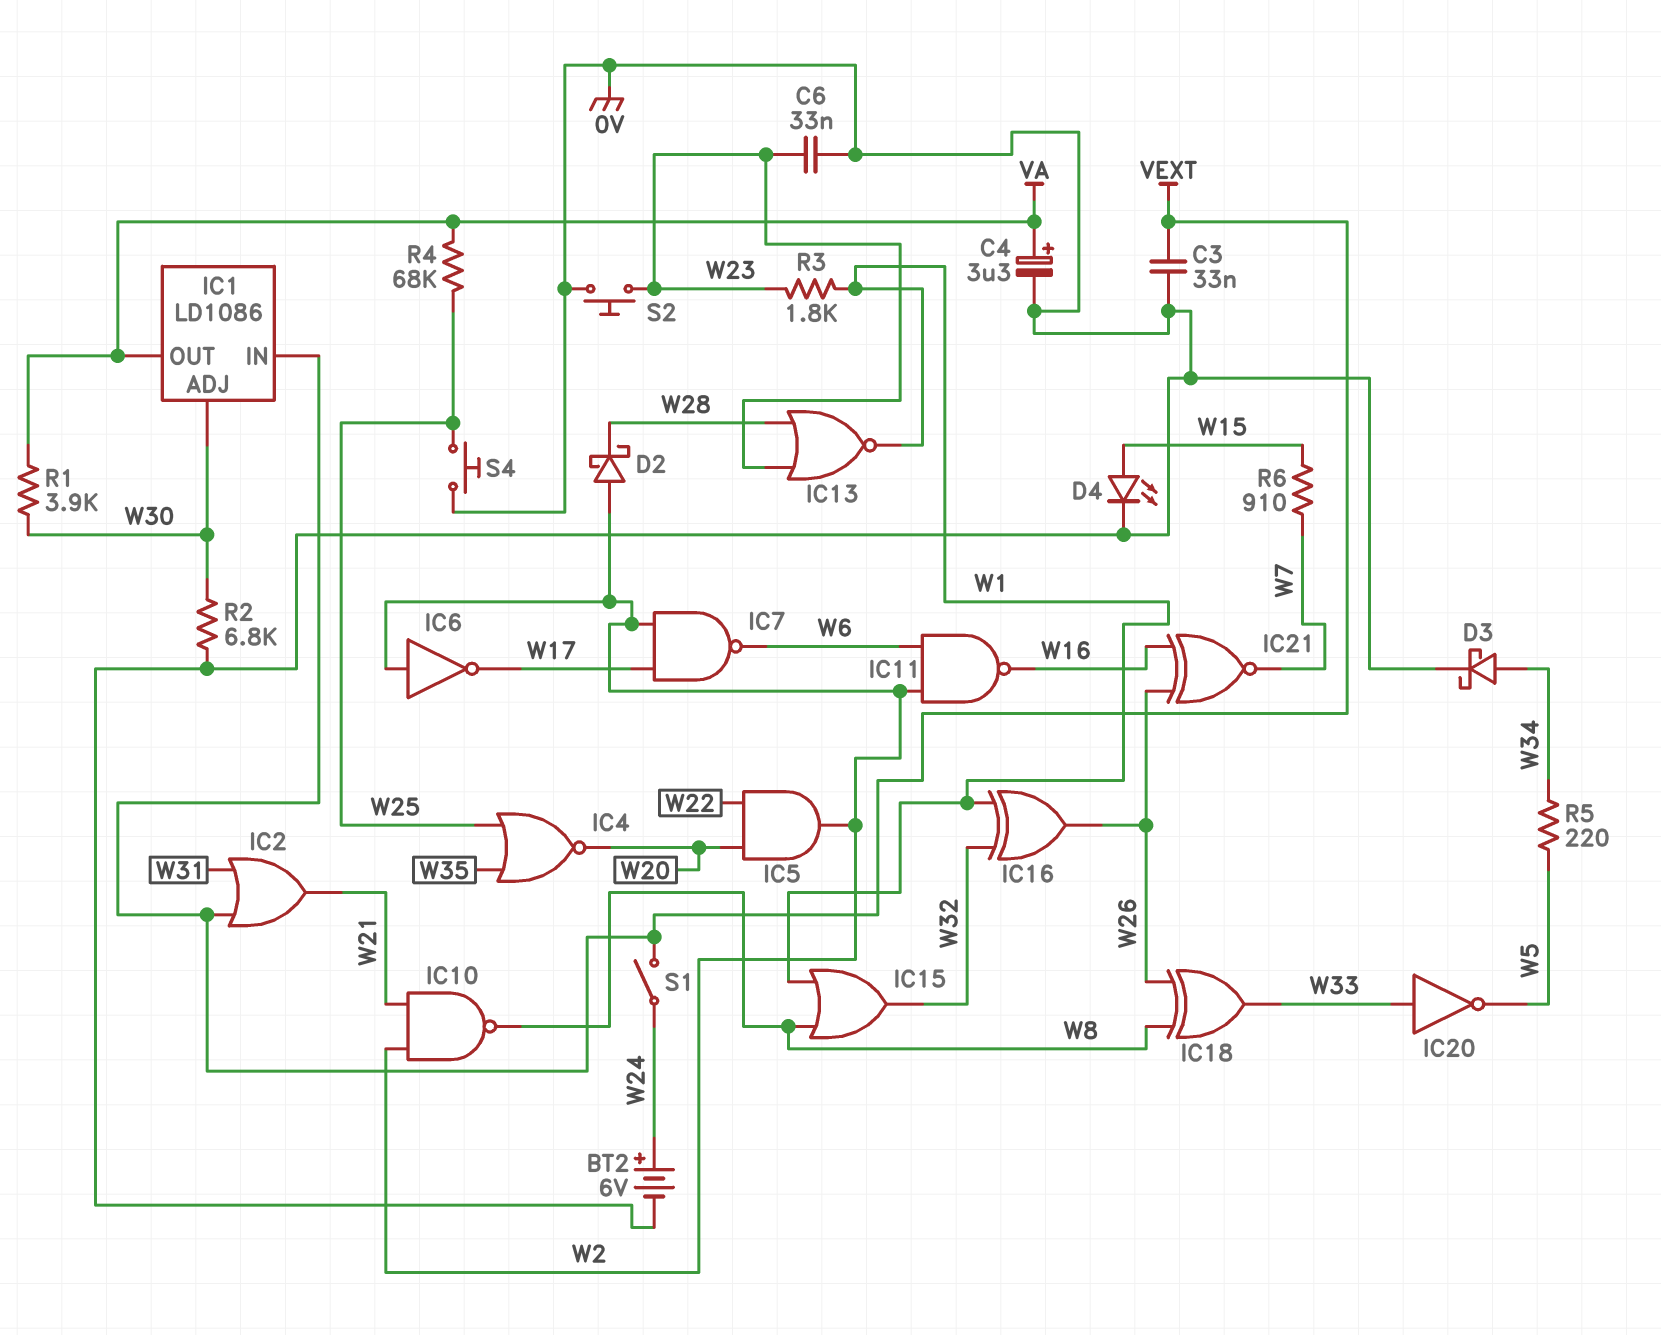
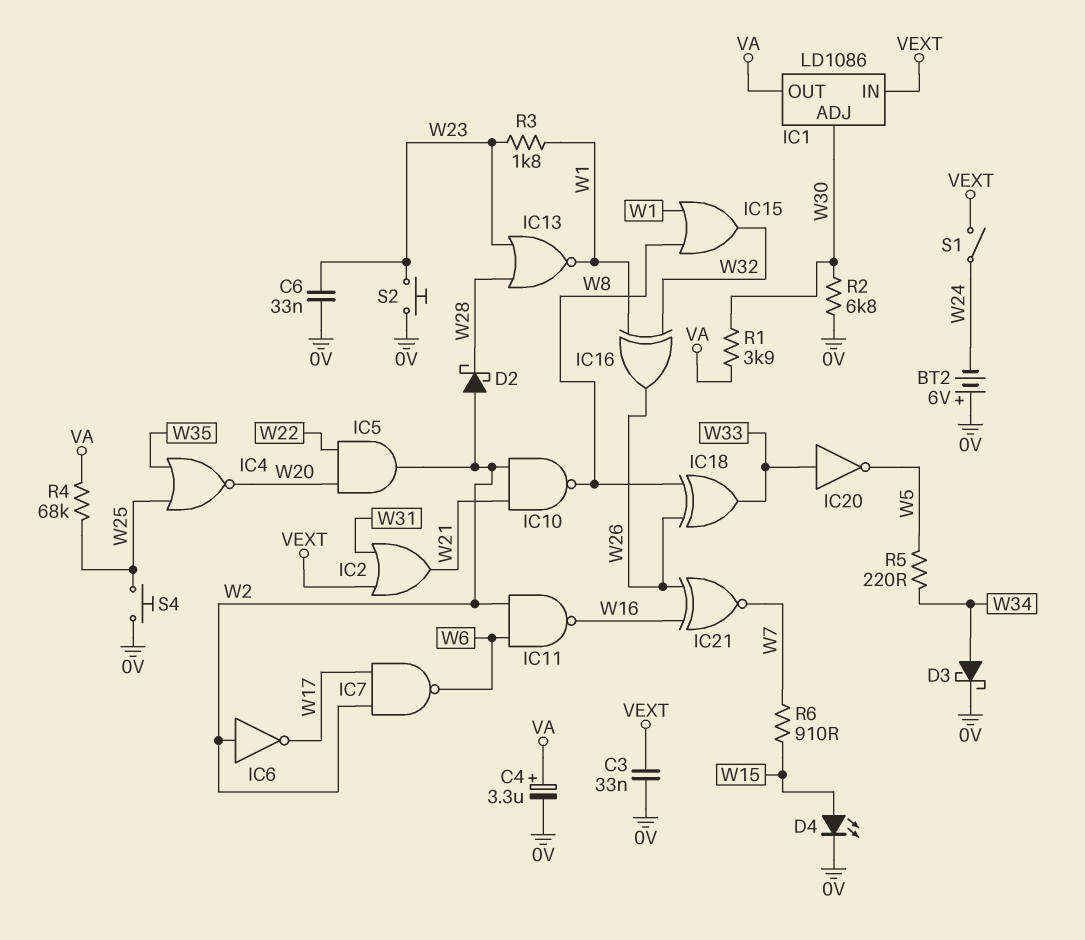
BT2: 6V (plus W24, minus 0V) -> 6V (plus 0V, minus W24)

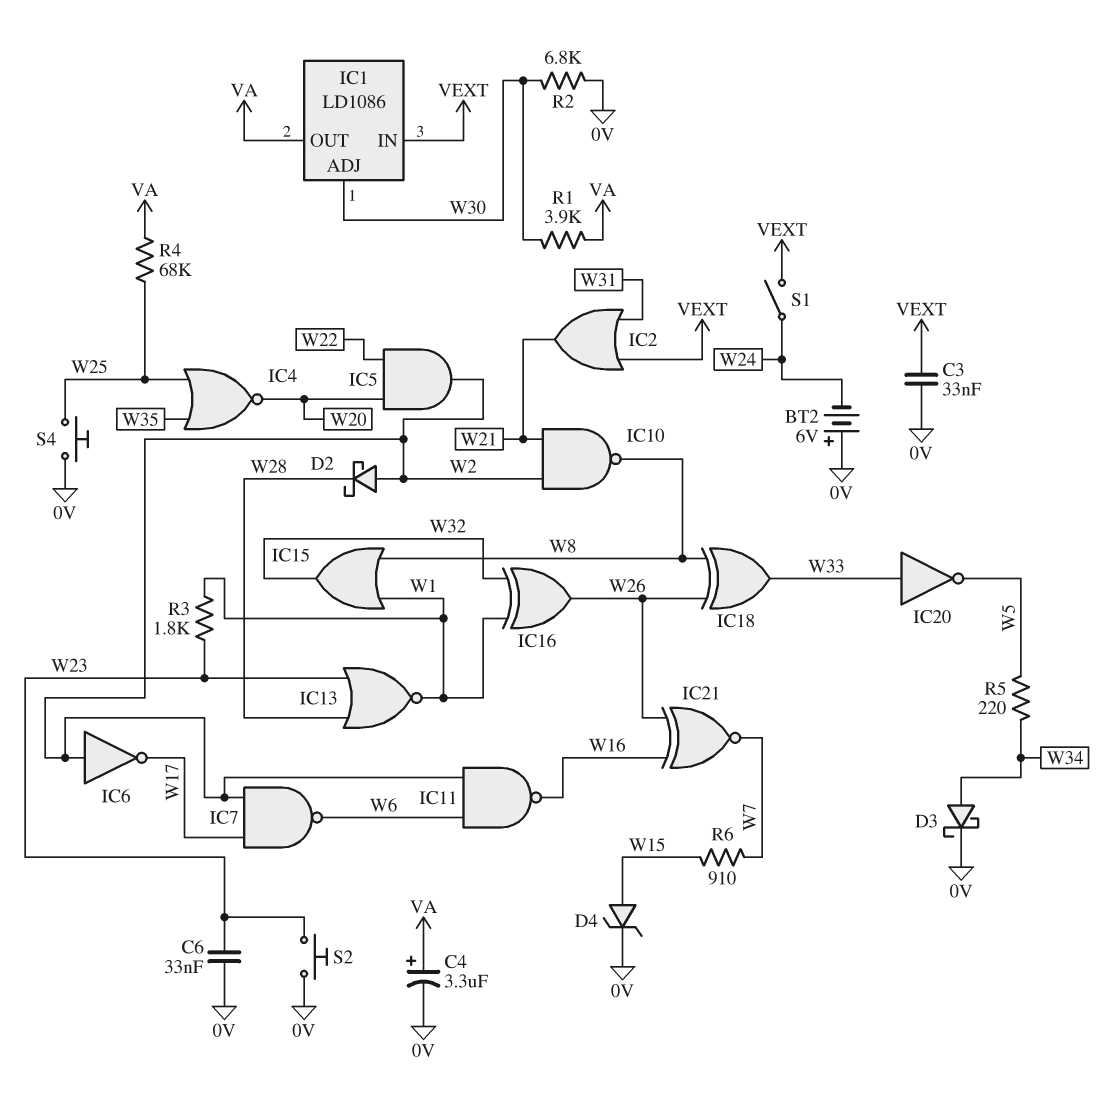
D4: LED (A W15, K 0V) -> zener (A W15, K 0V)

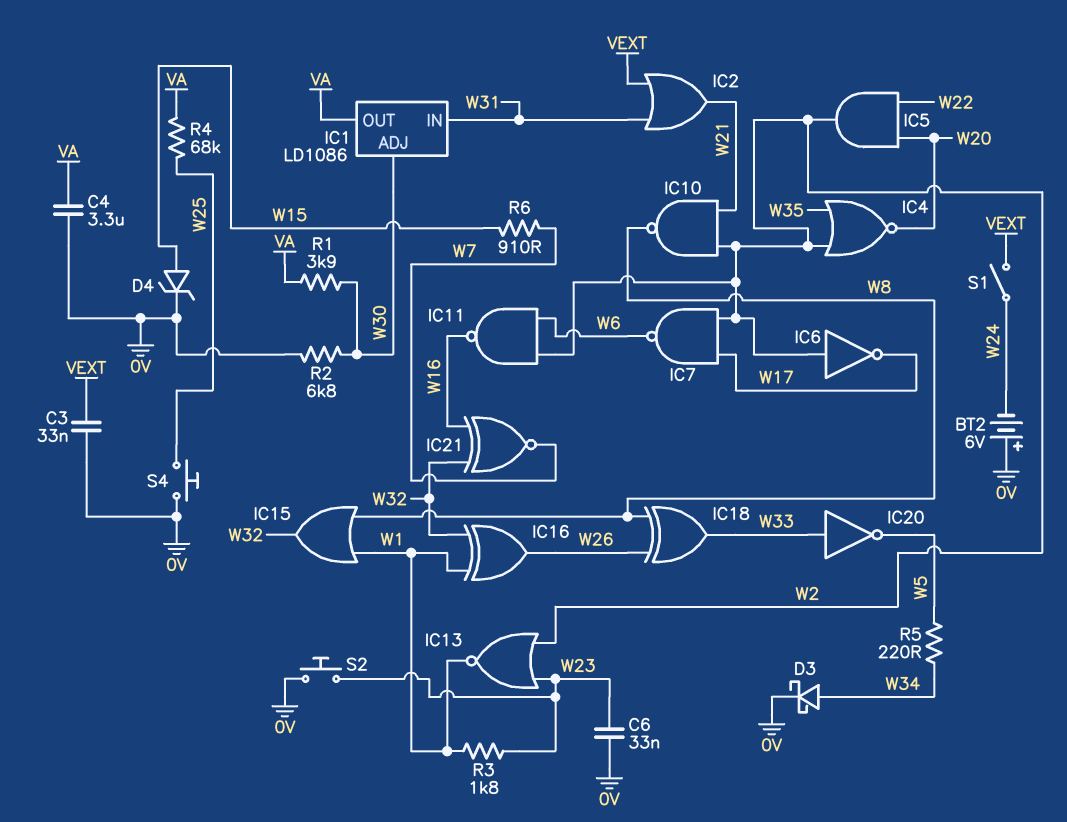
C4: 3.3uF (plus VA, minus 0V) -> 3.3uF (0V, VA)
D2: schottky (A W2, K W28) -> none
IC1 pin IN: VEXT -> W31
IC4: NOR (in W25, in W35, out W20) -> NOR (in W2, in W35, out W20)
IC13: NOR (in W23, in W28, out W1) -> NOR (in W2, in W23, out W1)
IC21: XNOR (in W16, in W26, out W7) -> XNOR (in W16, in W32, out W7)

